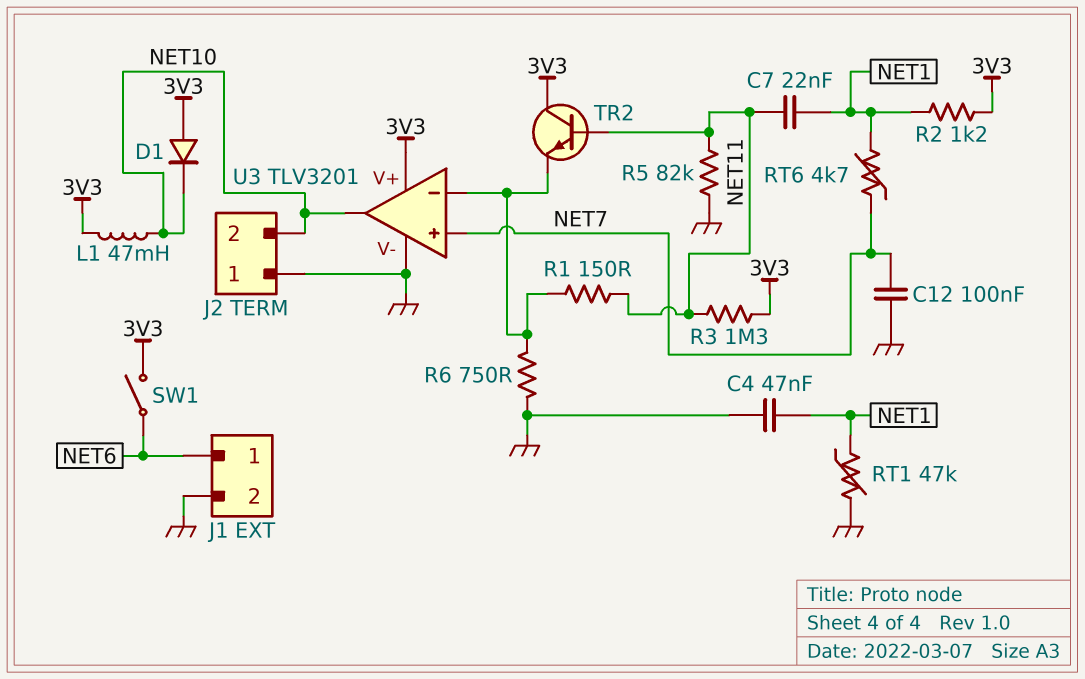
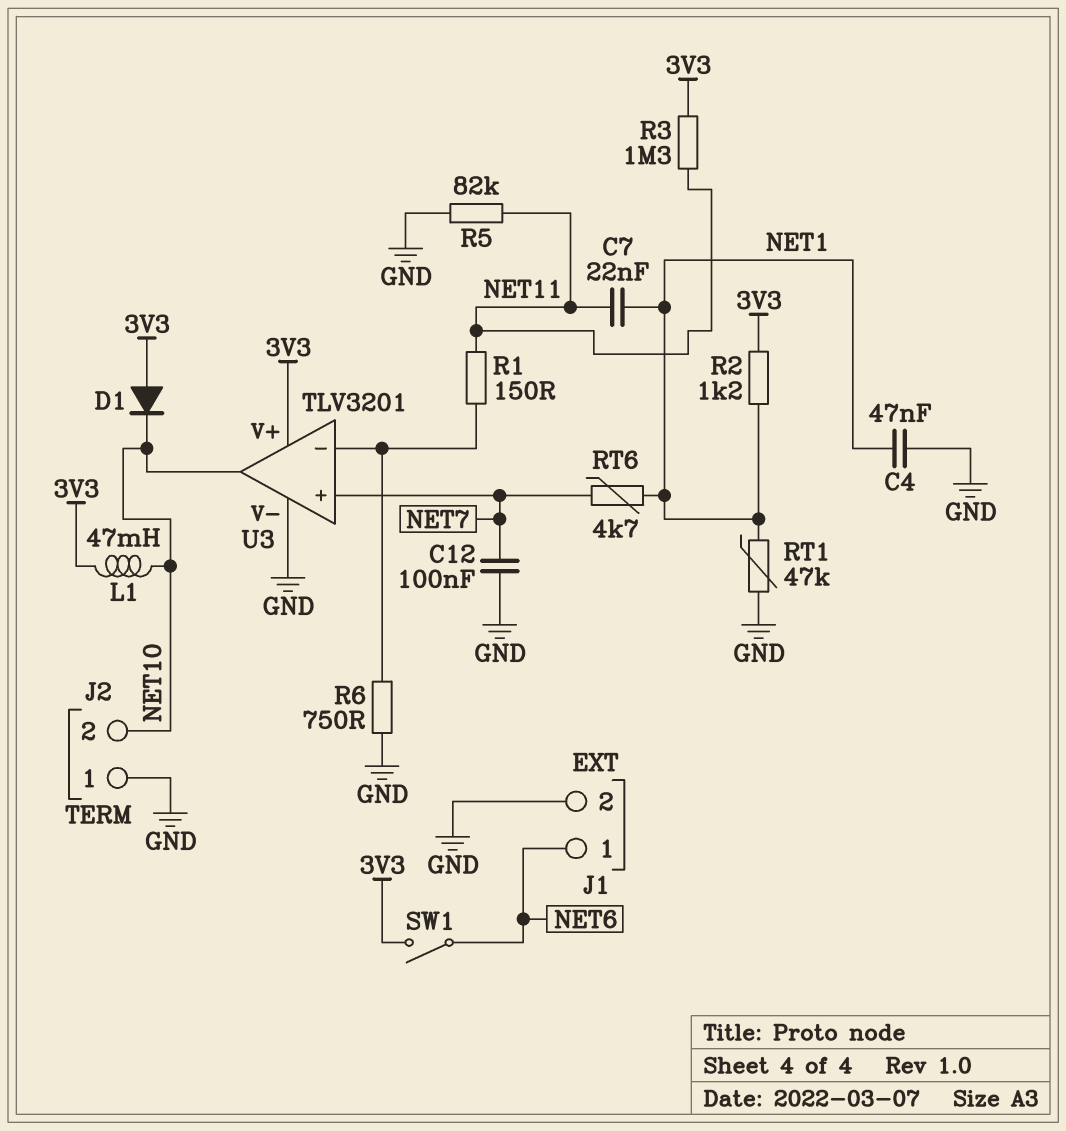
TR2: NPN (B NET11, C 3V3, E U3/in-) -> none

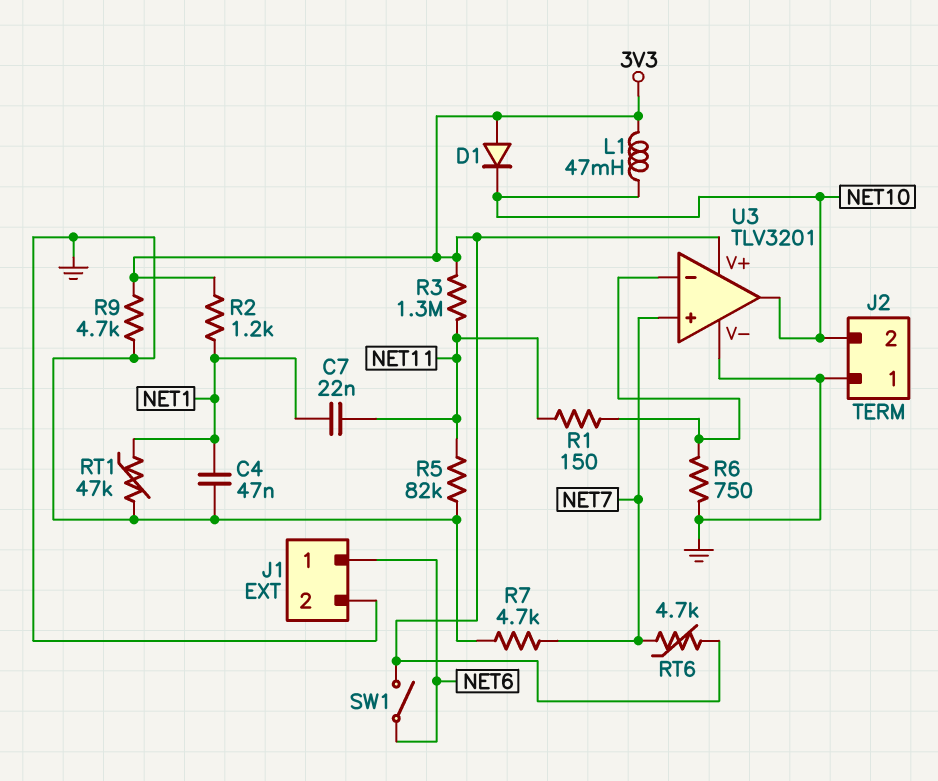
C12: 100nF (GND, NET7) -> none
R7: none -> 4.7k (GND, NET7)
R9: none -> 4.7k (3V3, GND)
RT6: 4.7k (NET1, NET7) -> 4.7k (3V3, NET7)

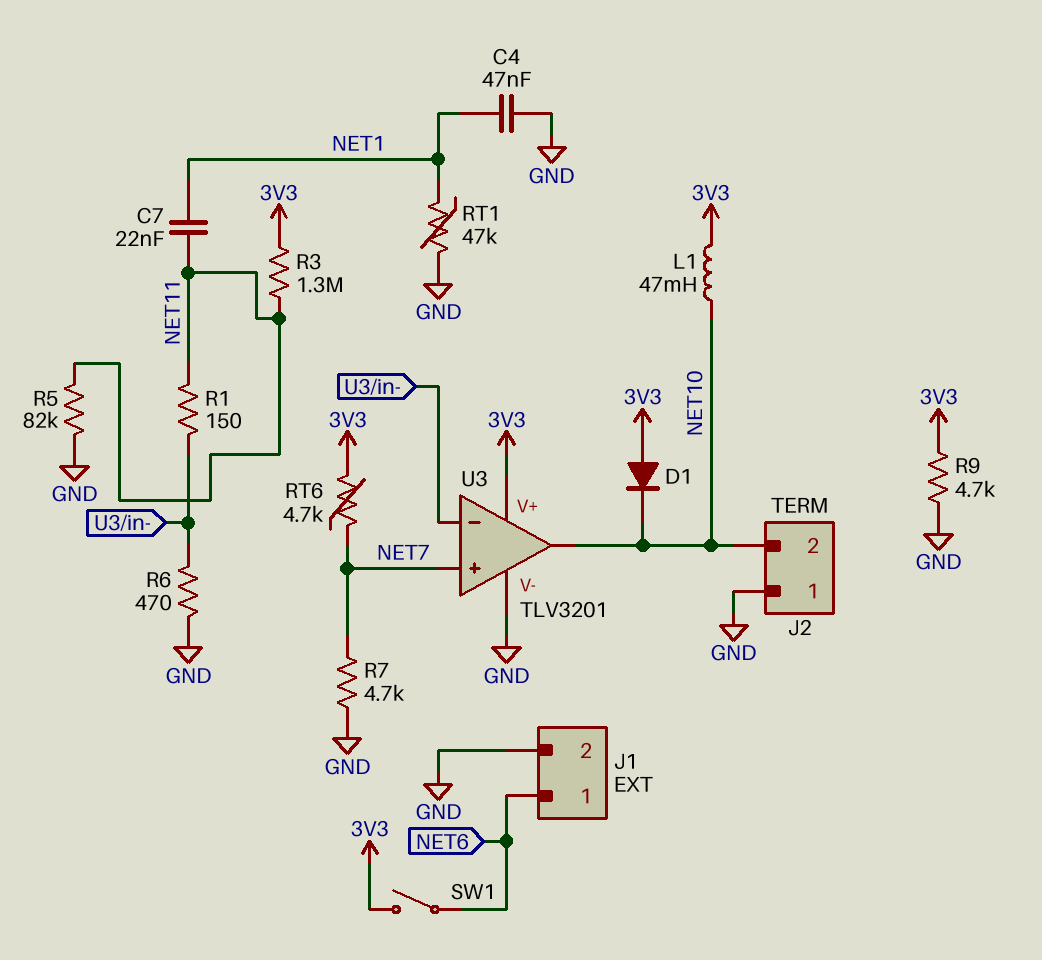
R2: 1.2k (3V3, NET1) -> none
R6: 750 (GND, U3/in-) -> 470 (GND, U3/in-)

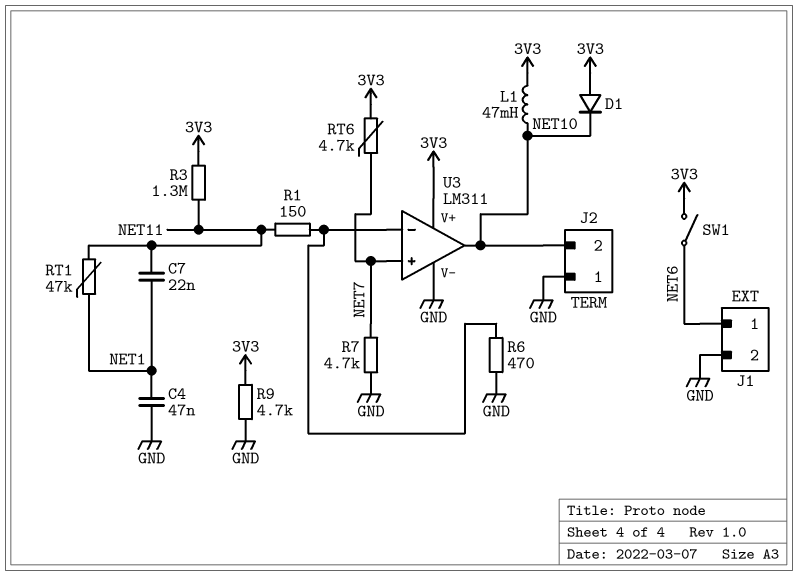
R5: 82k (GND, NET11) -> none
RT1: 47k (GND, NET1) -> 47k (NET1, NET11)
U3: TLV3201 -> LM311

